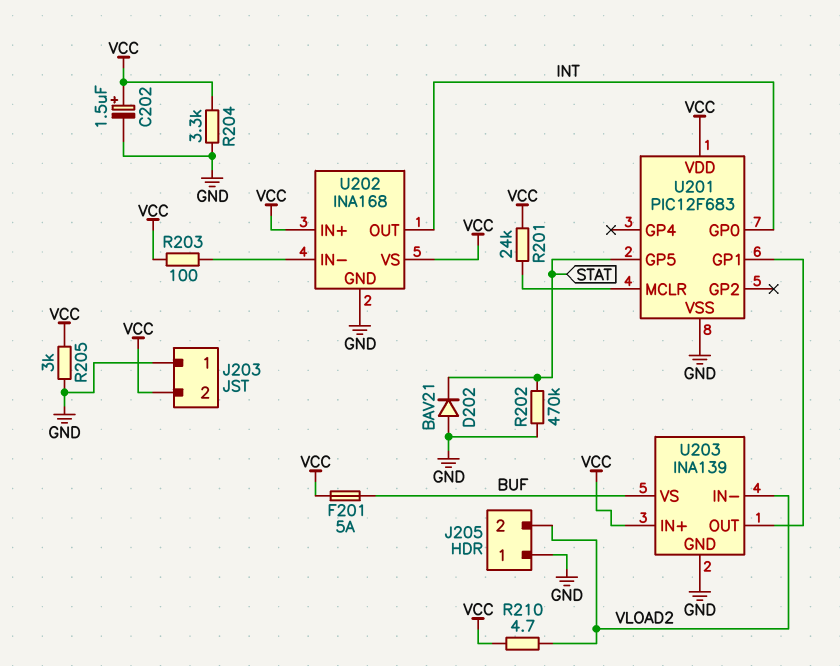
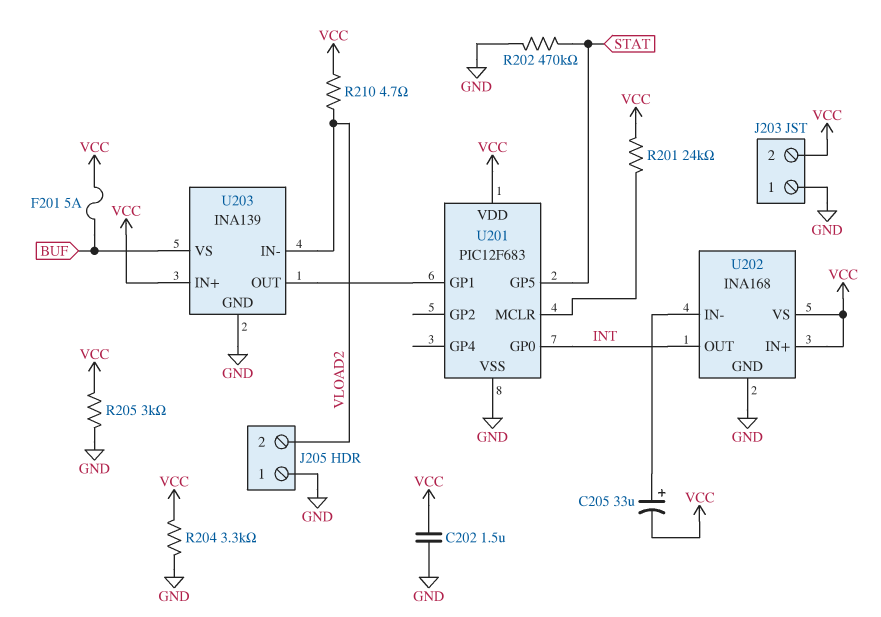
C202: 1.5uF (plus VCC, minus GND) -> 1.5uF (GND, VCC)
C205: none -> 33uF (plus U202/IN-, minus VCC)
D202: diode BAV21 (A GND, K STAT) -> none
R203: 100 (U202/IN-, VCC) -> none

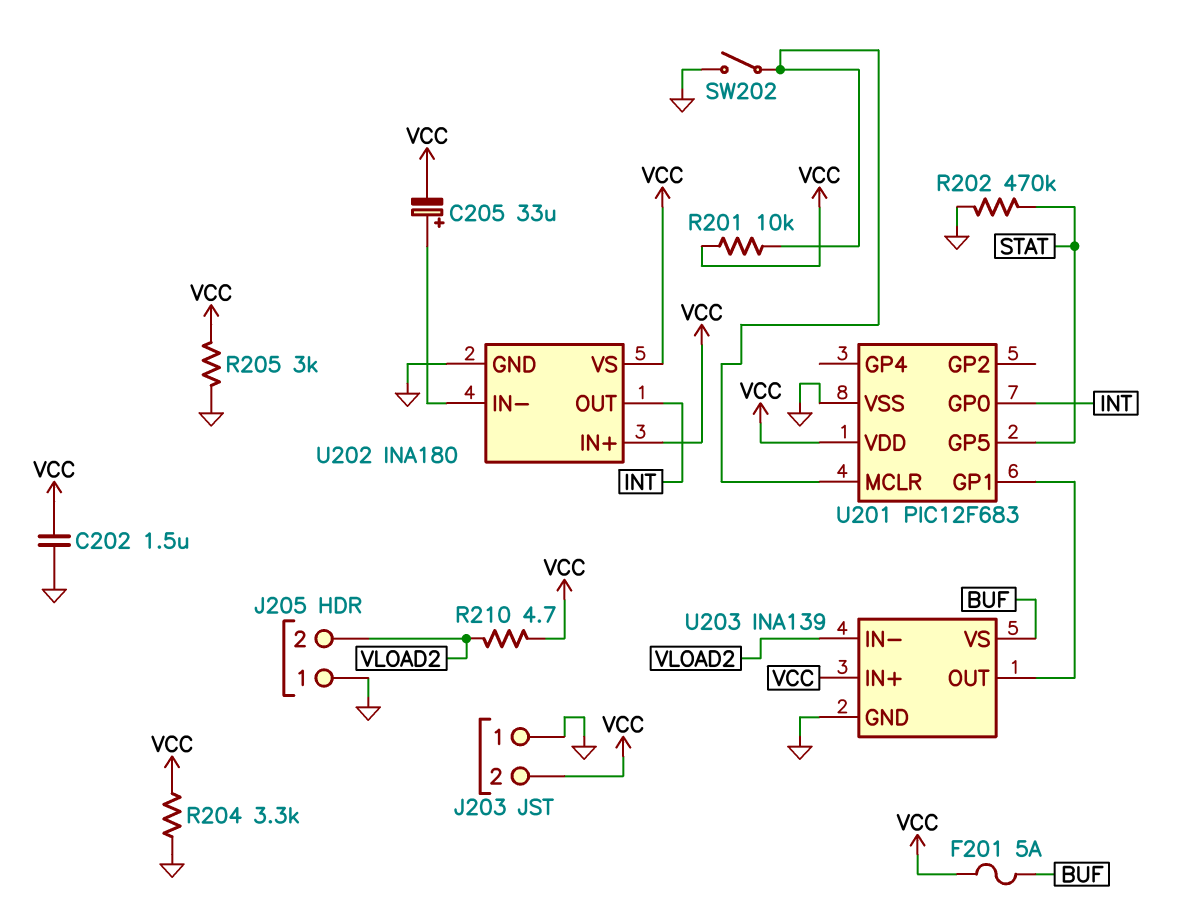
R201: 24k (U201/MCLR, VCC) -> 10k (U201/MCLR, VCC)
SW202: none -> switch (GND, U201/MCLR)
U202: INA168 -> INA180

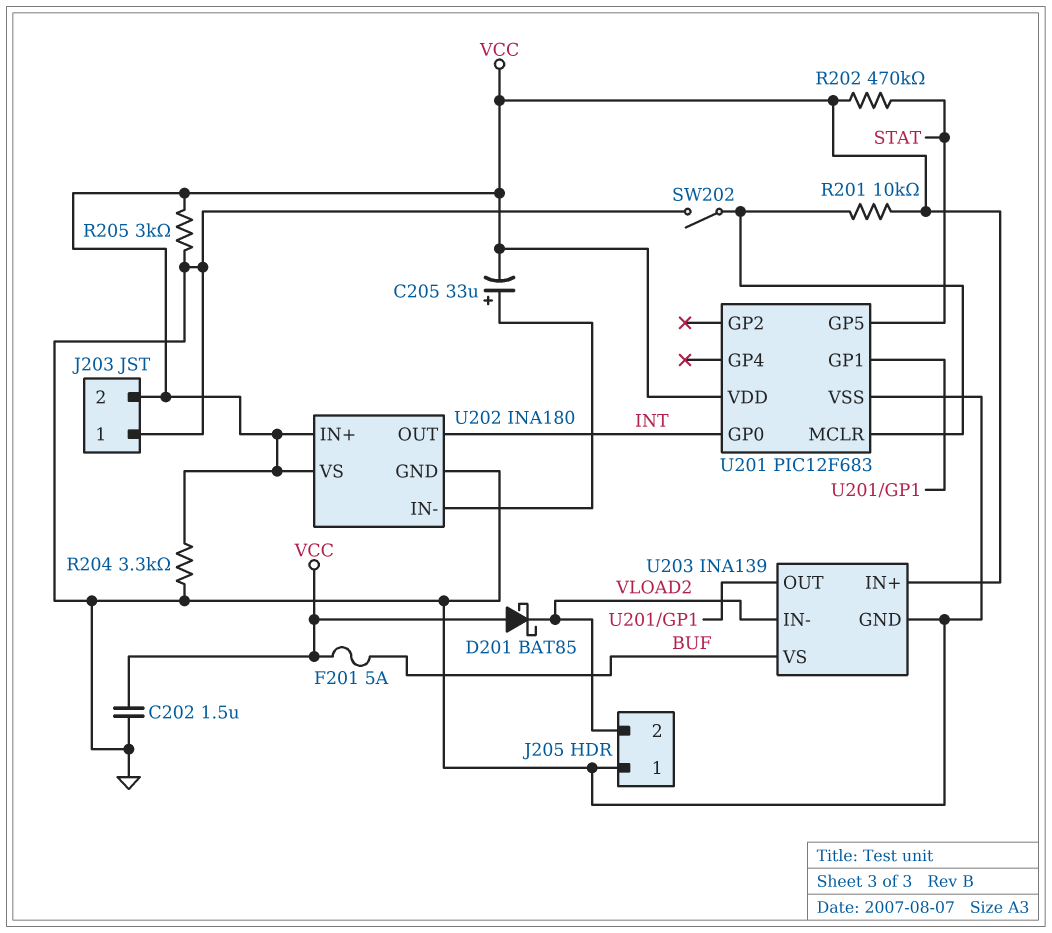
D201: none -> schottky BAT85 (A VCC, K VLOAD2)
R202: 470k (GND, STAT) -> 470k (STAT, VCC)
R210: 4.7 (VCC, VLOAD2) -> none

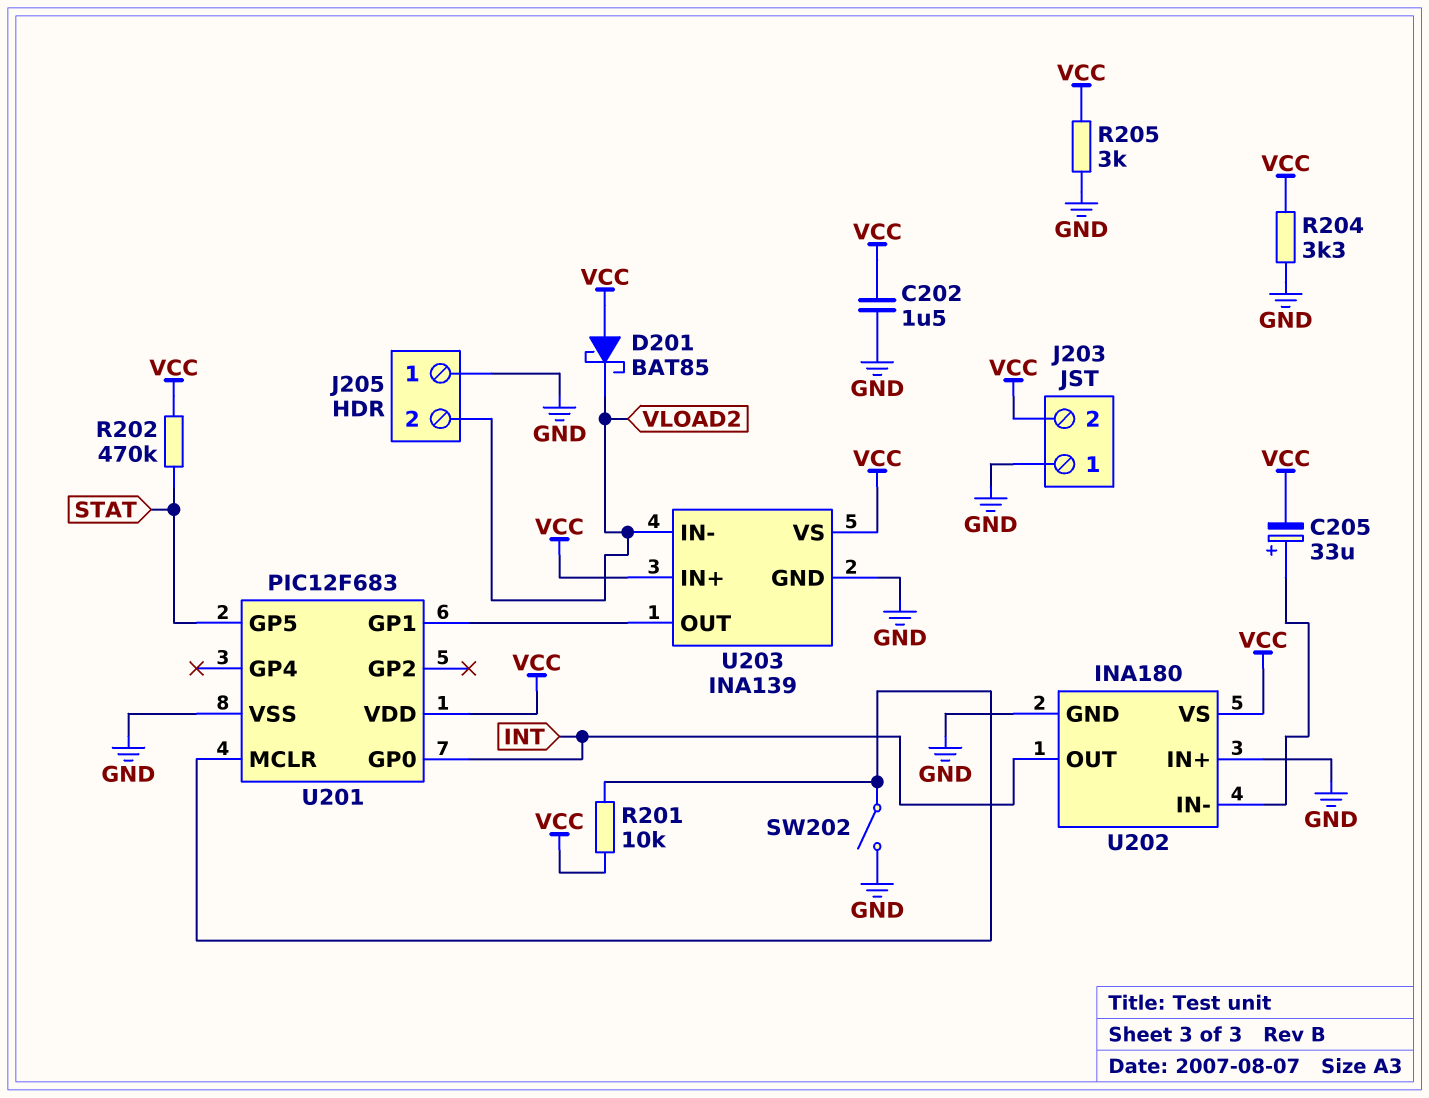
F201: 5A (BUF, VCC) -> none
U202 pin IN+: VCC -> GND
U203 pin VS: BUF -> VCC

